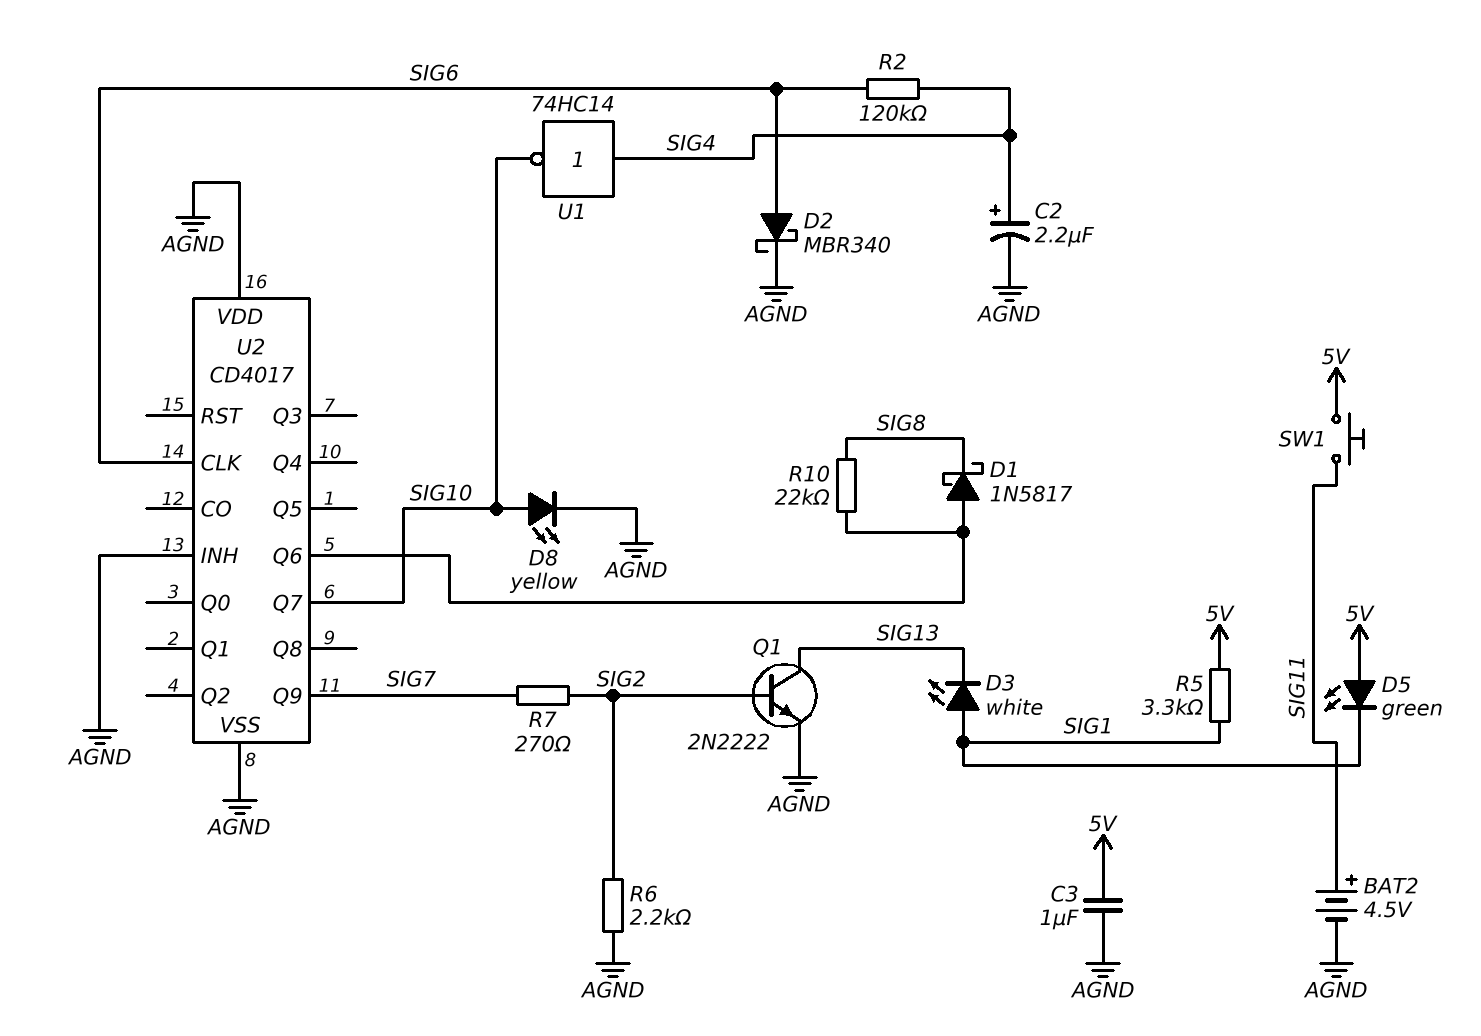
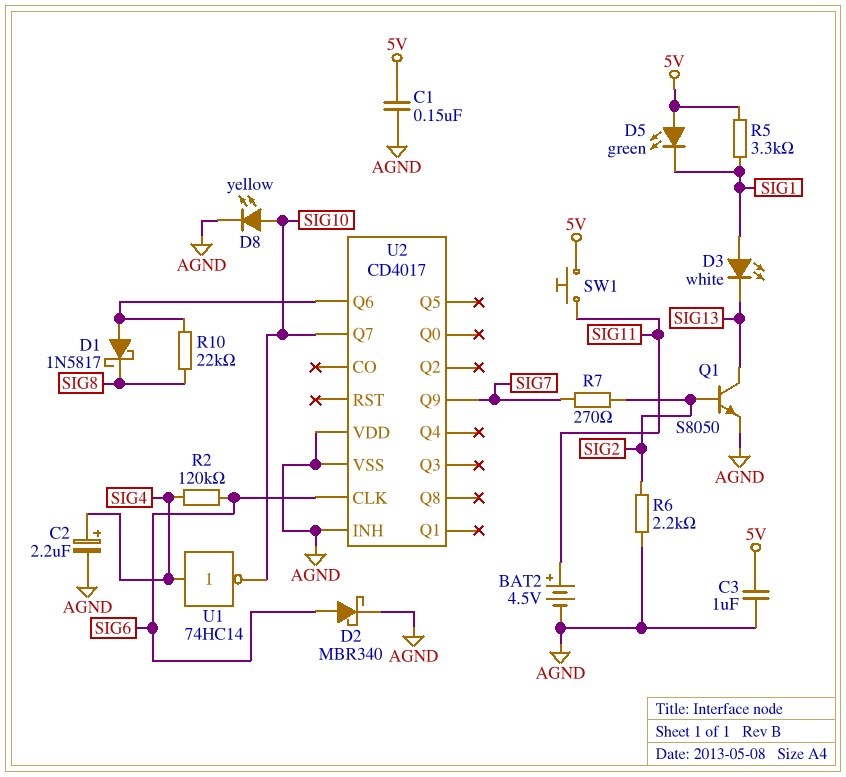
C1: none -> 150nF (5V, AGND)
Q1: NPN 2N2222 (B SIG2, C SIG13, E AGND) -> NPN S8050 (B SIG2, C SIG13, E AGND)

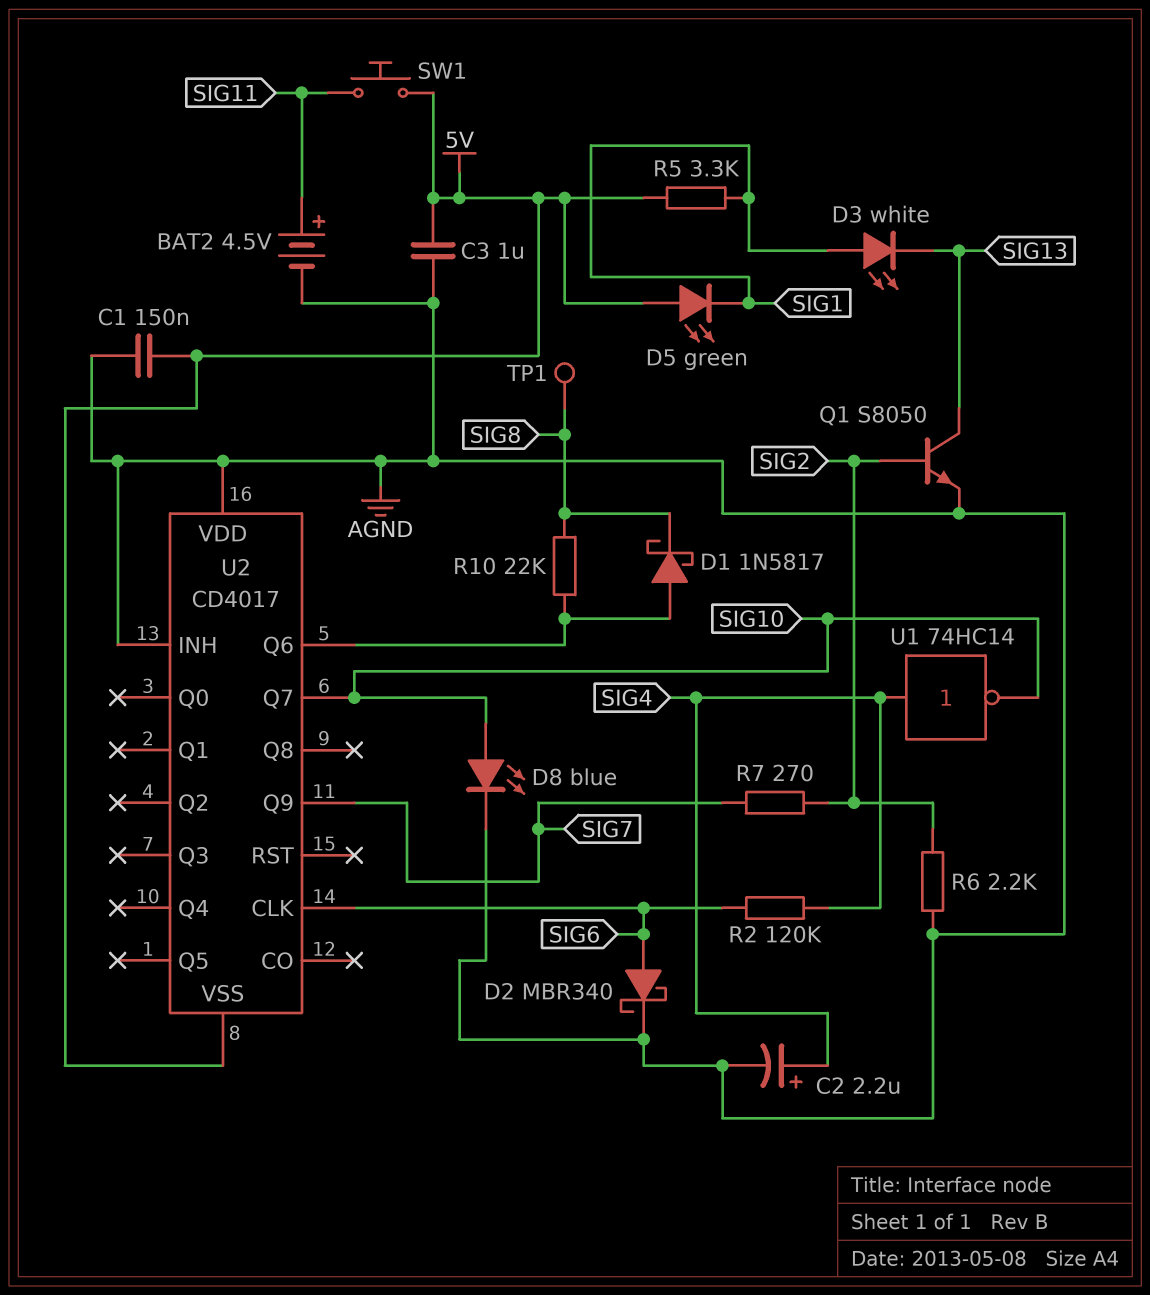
D8: LED yellow (A SIG10, K AGND) -> LED blue (A SIG10, K AGND)
TP1: none -> test point (SIG8)
U2 pin VSS: AGND -> 5V

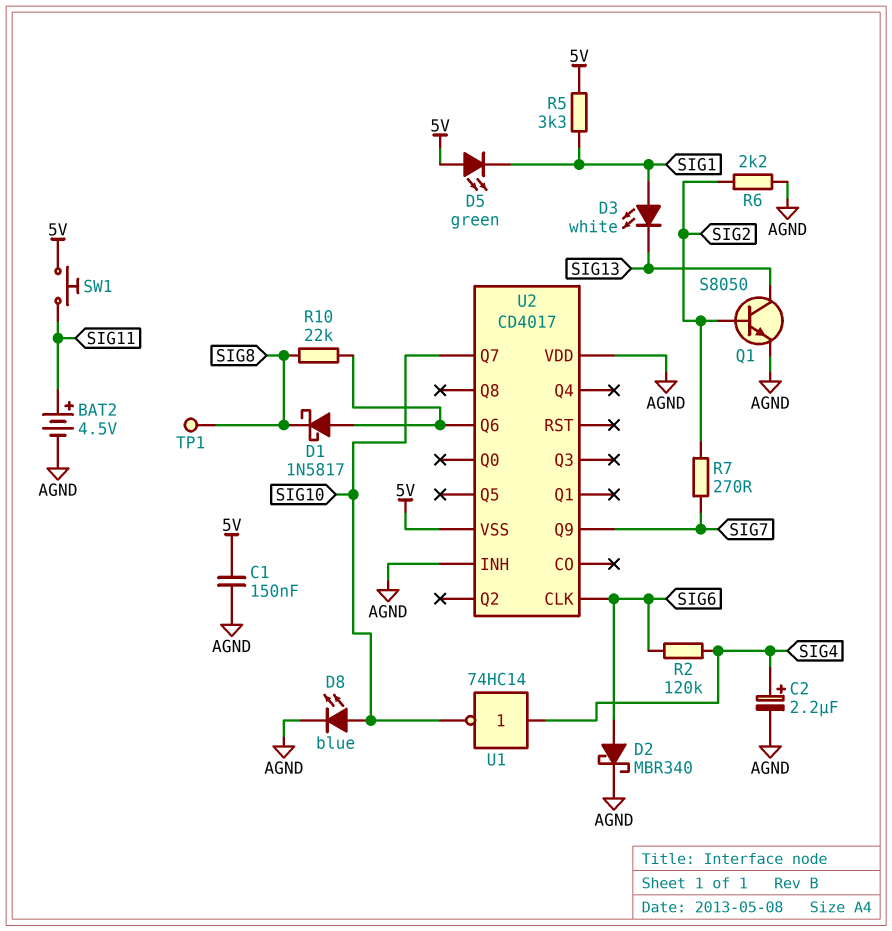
C3: 1uF (5V, AGND) -> none

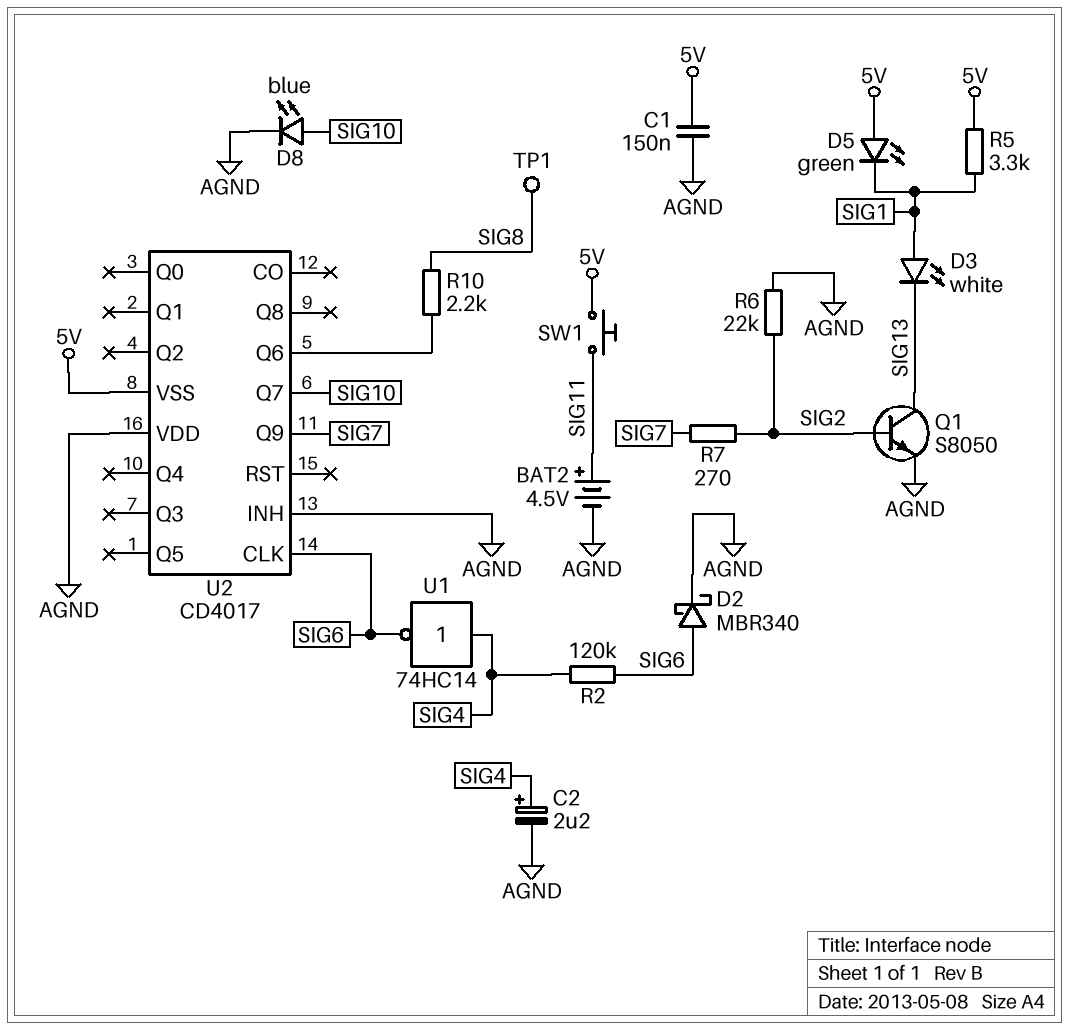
D1: schottky 1N5817 (A U2/Q6, K SIG8) -> none
R6: 2.2k (AGND, SIG2) -> 22k (AGND, SIG2)
R10: 22k (SIG8, U2/Q6) -> 2.2k (SIG8, U2/Q6)
U1: NOT 74HC14 (in SIG4, out SIG10) -> NOT 74HC14 (in SIG4, out SIG6)

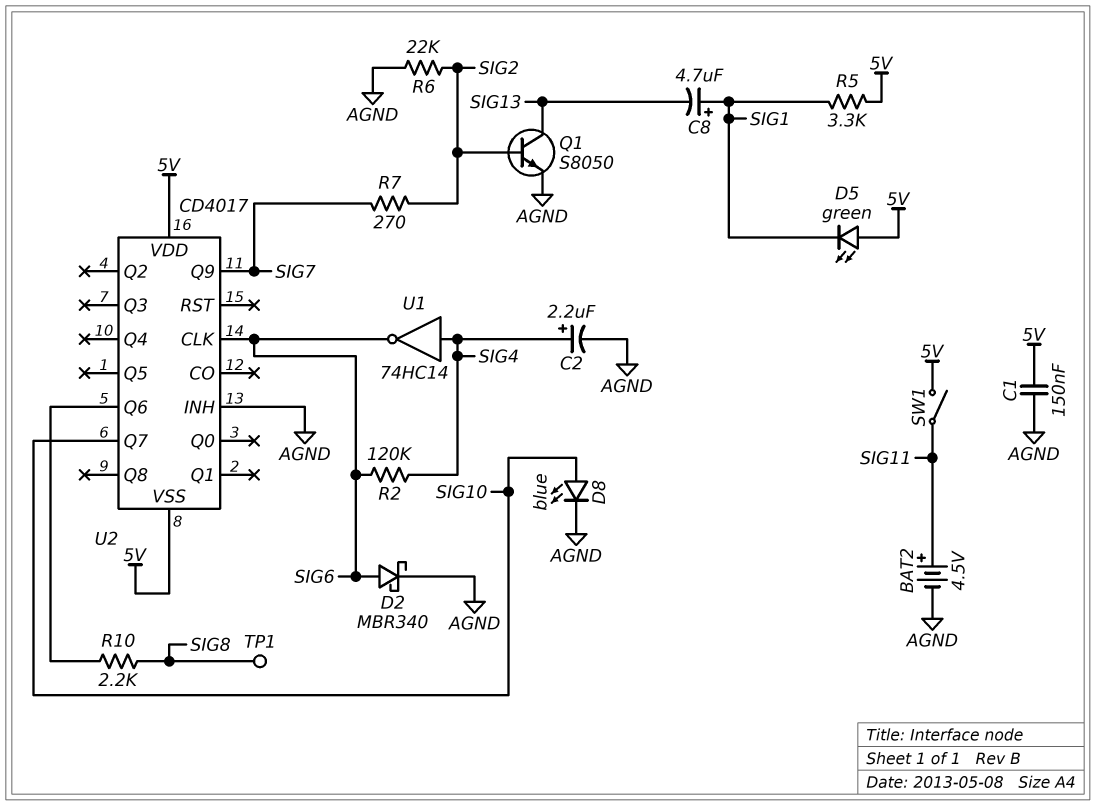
C8: none -> 4.7uF (plus SIG1, minus SIG13)
D3: LED white (A SIG1, K SIG13) -> none
SW1: button (5V, SIG11) -> switch (5V, SIG11)
U2 pin VDD: AGND -> 5V

